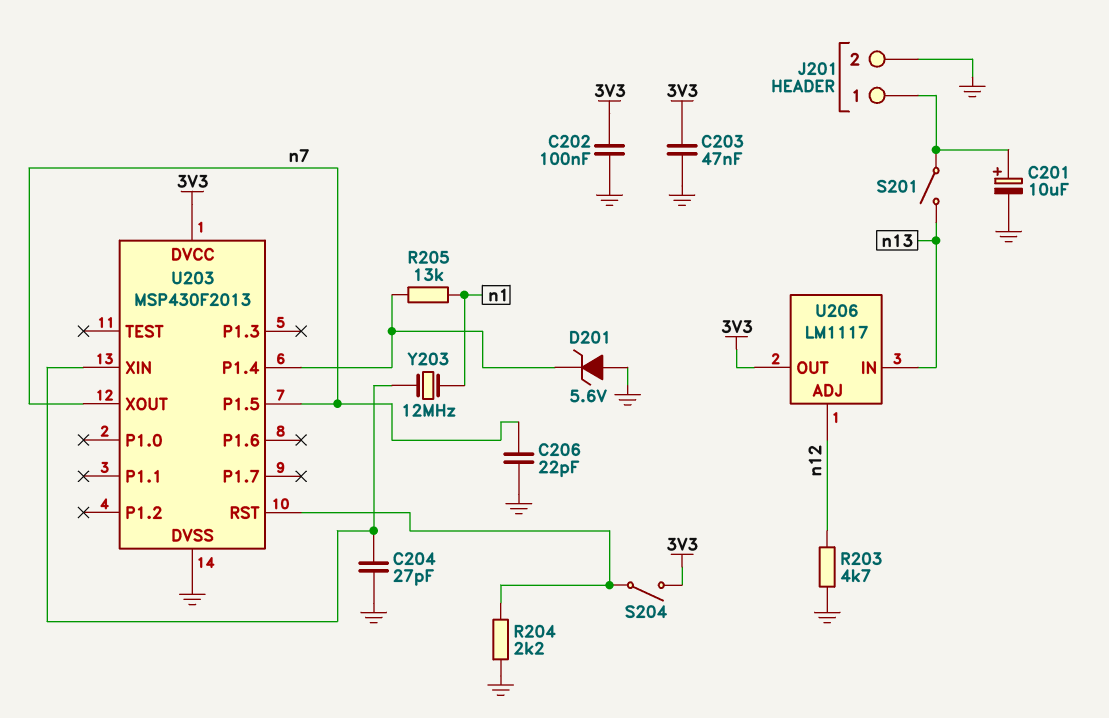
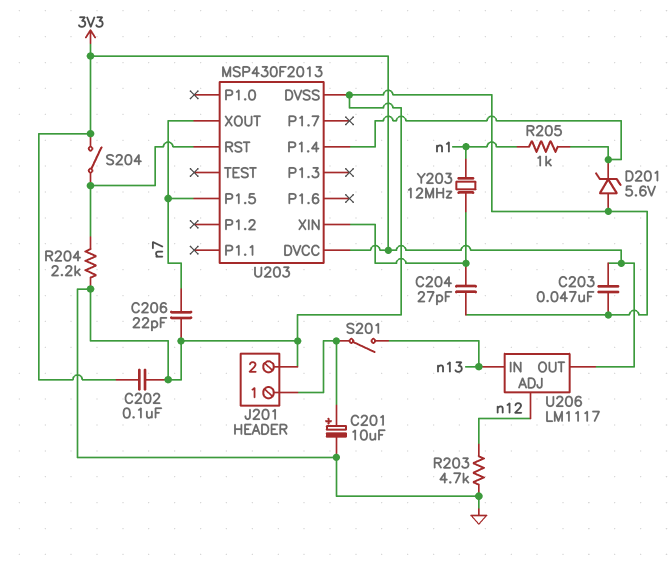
R205: 13k (U203/P1.4, n1) -> 1k (U203/P1.4, n1)

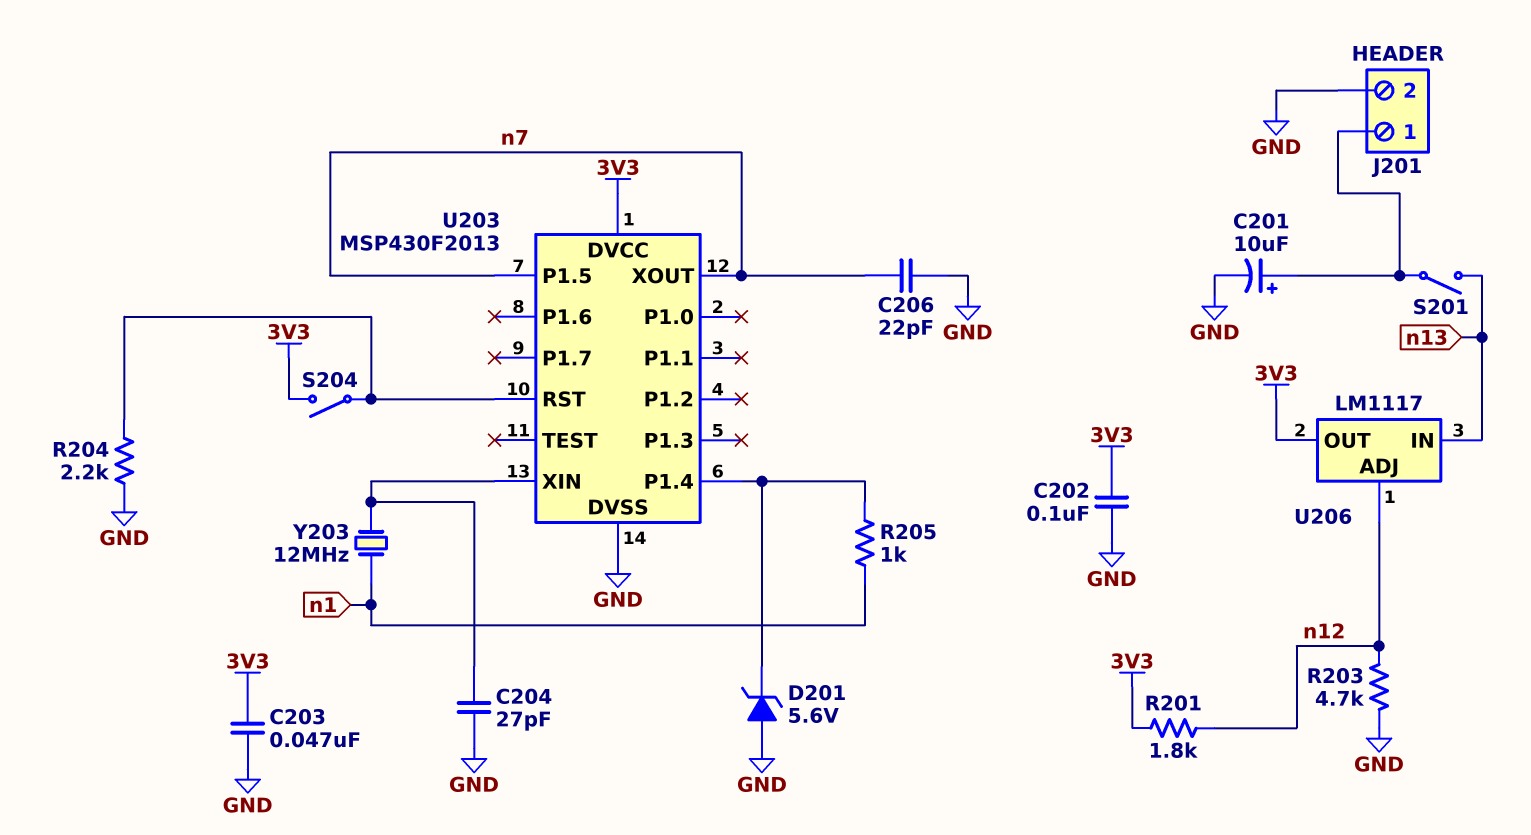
R201: none -> 1.8k (3V3, n12)

